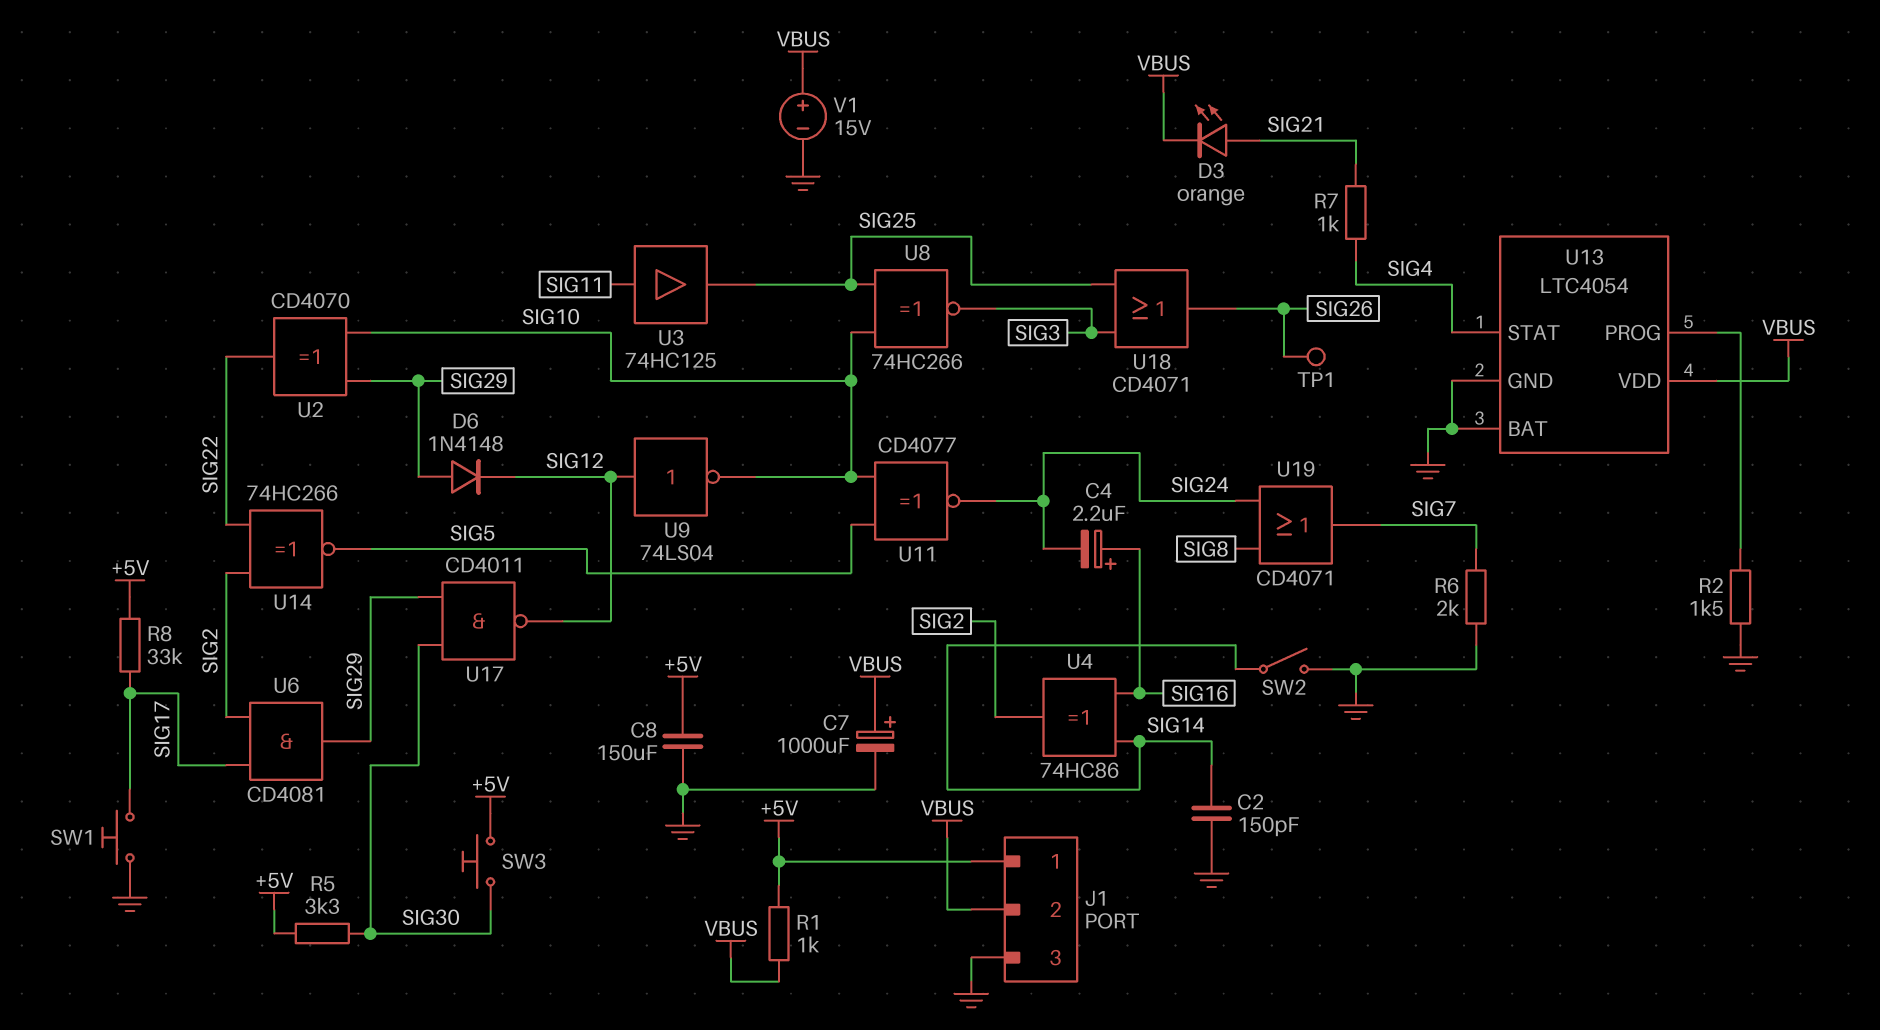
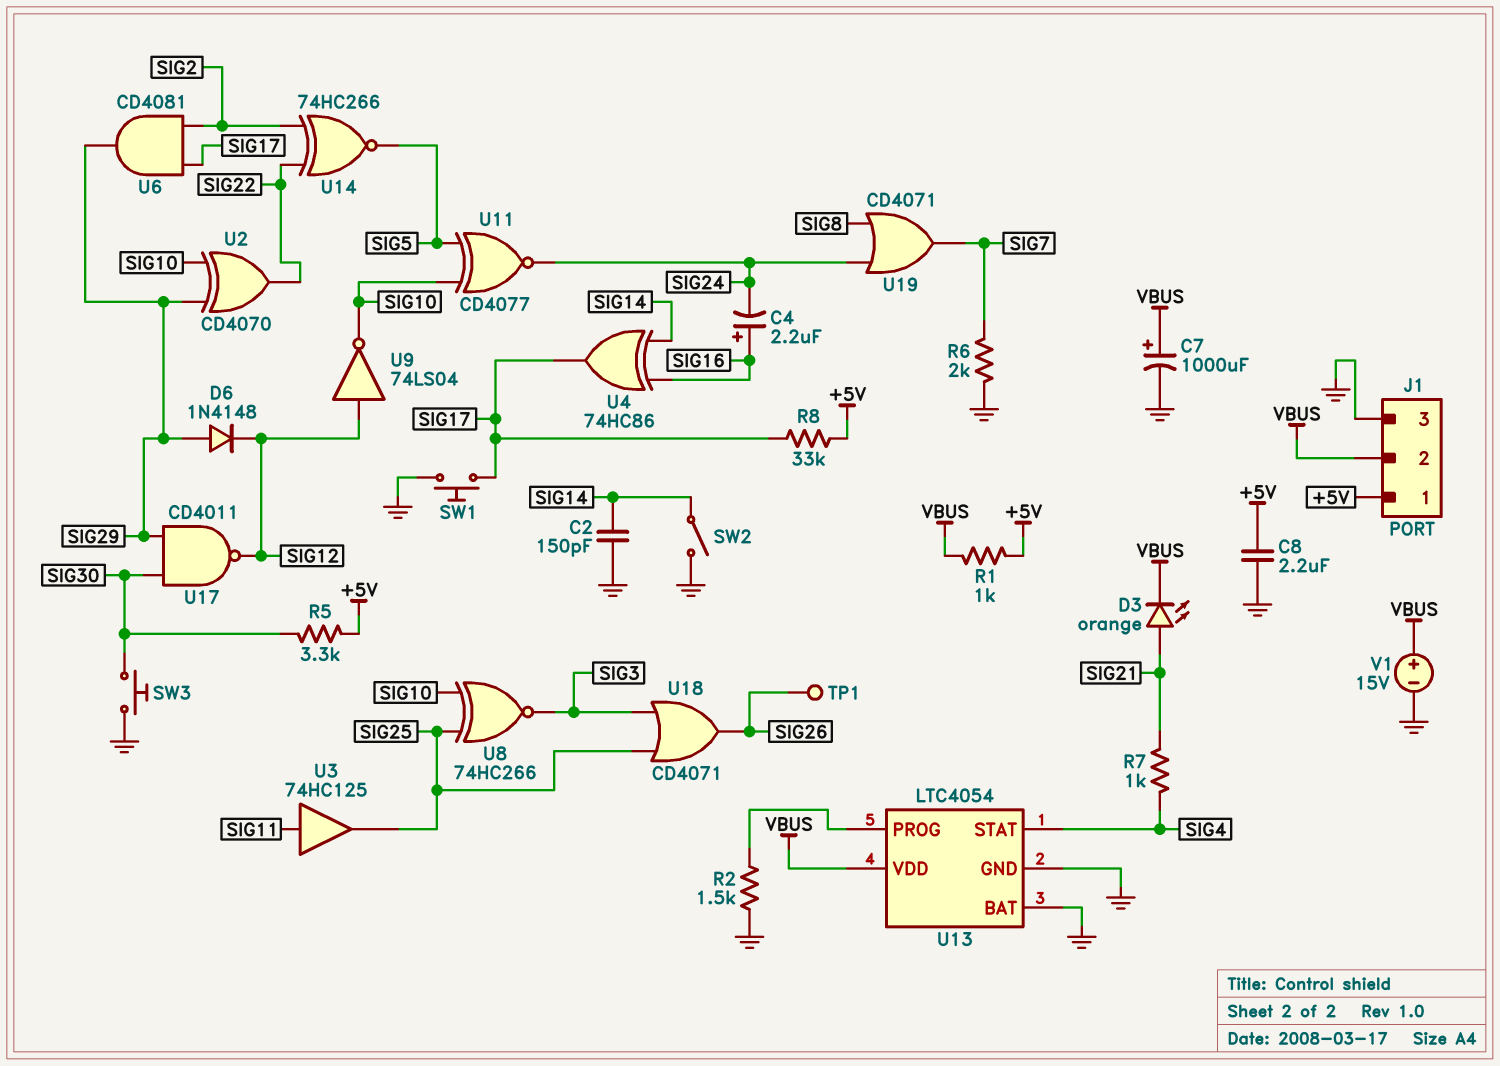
C8: 150uF (+5V, GND) -> 2.2uF (+5V, GND)
SW3: button (+5V, SIG30) -> button (GND, SIG30)
U4: XOR 74HC86 (in SIG14, in SIG16, out SIG2) -> XOR 74HC86 (in SIG14, in SIG16, out SIG17)

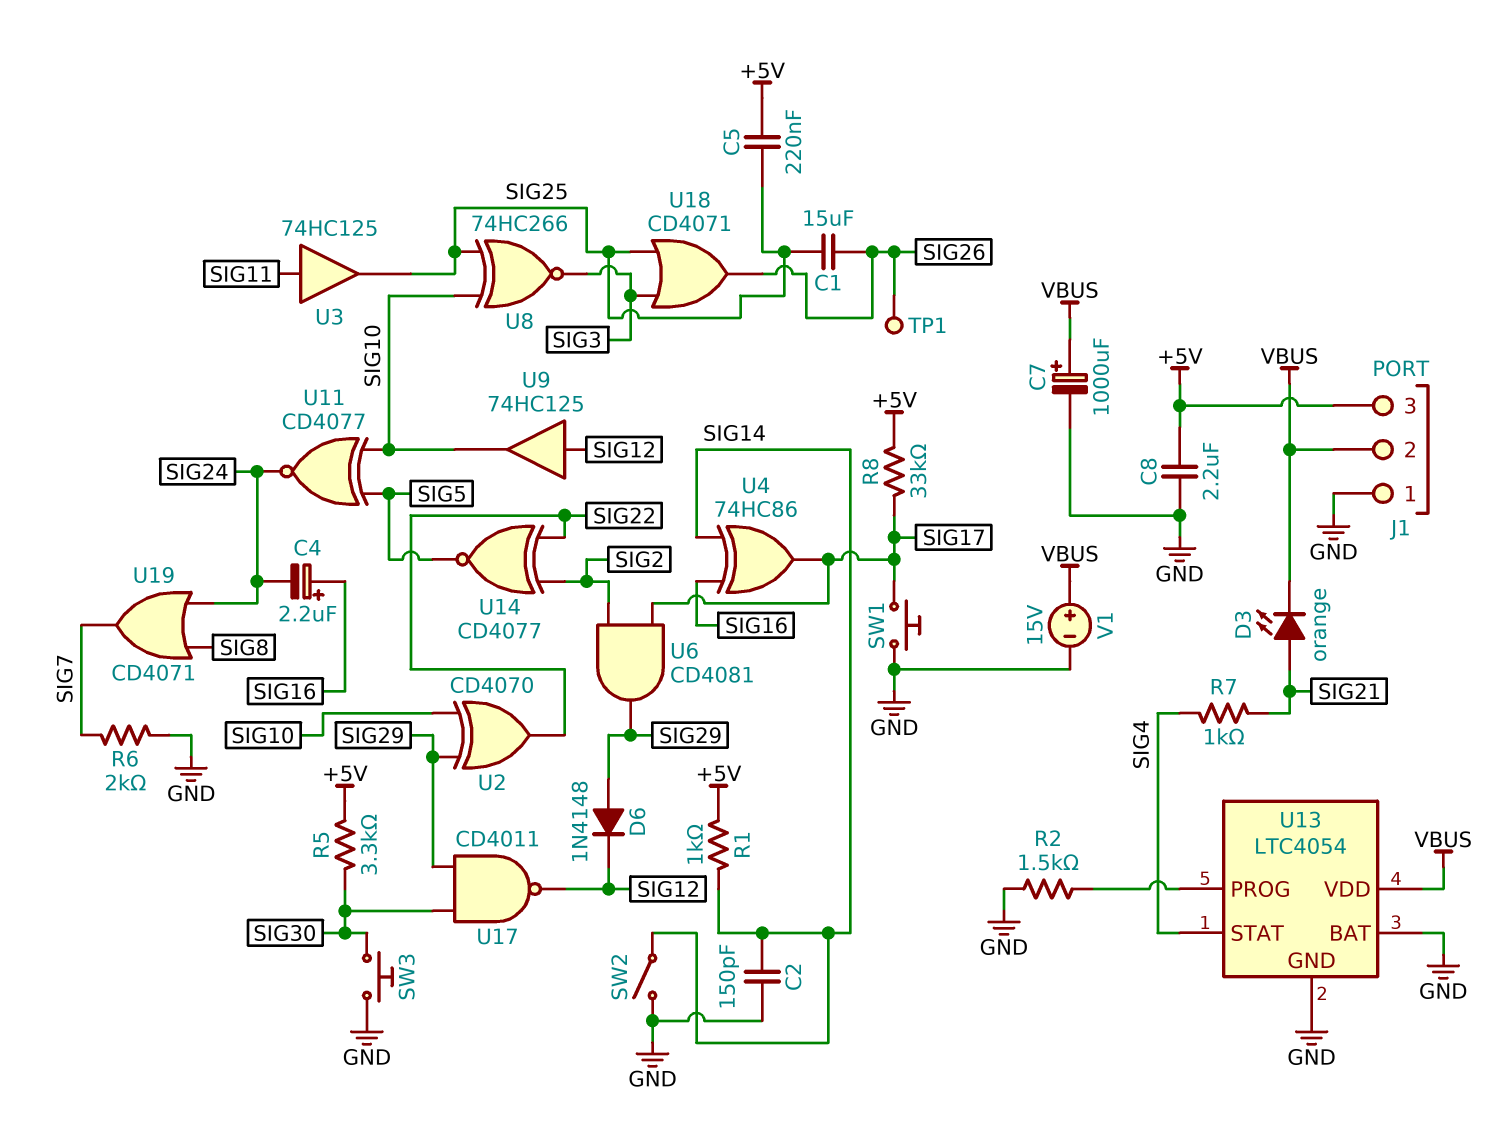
C1: none -> 15uF (SIG25, SIG26)
C5: none -> 220nF (+5V, SIG25)
J1 pin 1: +5V -> GND
J1 pin 3: GND -> +5V
R1: 1k (+5V, VBUS) -> 1k (+5V, SIG14)
U9: NOT 74LS04 (in SIG12, out SIG10) -> buffer 74HC125 (in SIG12, out SIG10)
U14: XNOR 74HC266 (in SIG2, in SIG22, out SIG5) -> XNOR CD4077 (in SIG2, in SIG22, out SIG5)

